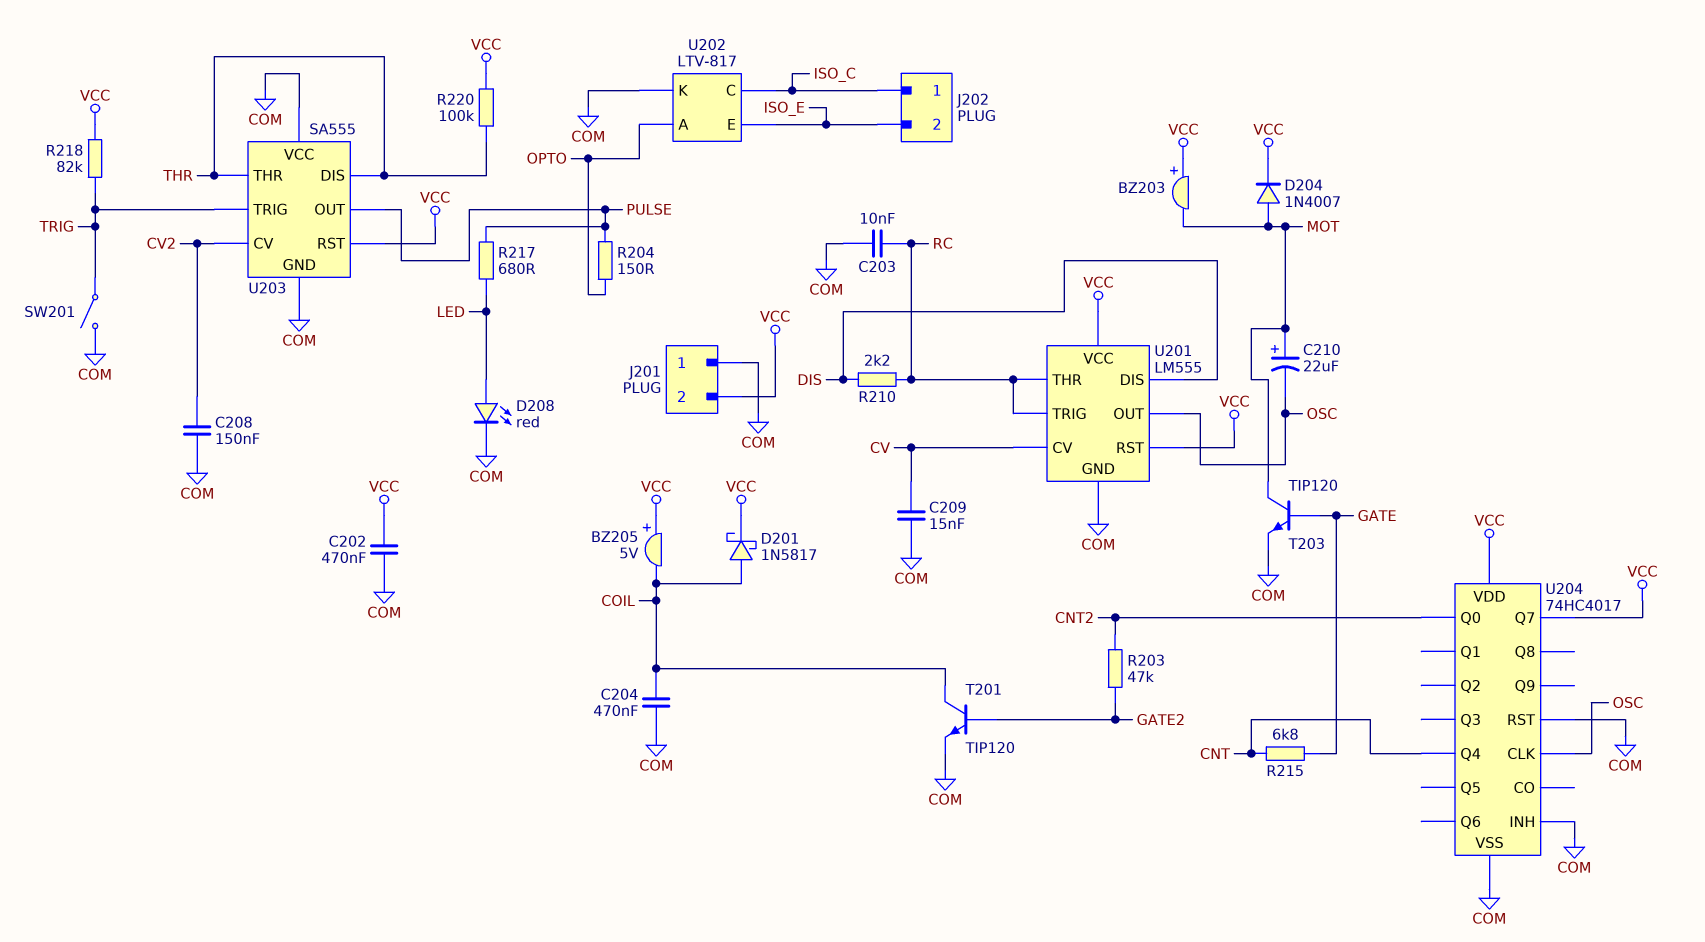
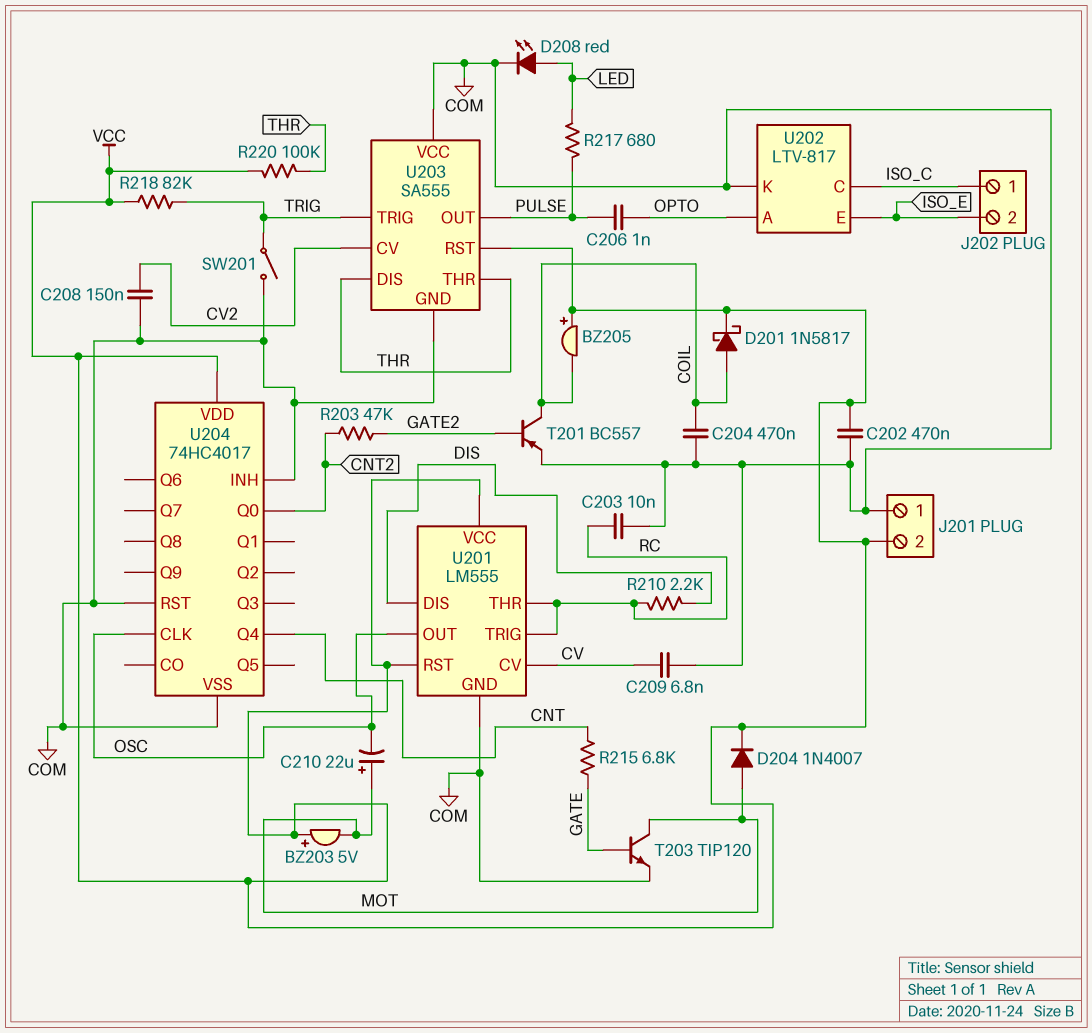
BZ203: buzzer (plus VCC, minus MOT) -> buzzer 5V (plus VCC, minus MOT)
BZ205: buzzer 5V (plus VCC, minus COIL) -> buzzer (plus VCC, minus COIL)
C206: none -> 1nF (OPTO, PULSE)
C209: 15nF (COM, CV) -> 6.8nF (COM, CV)
R204: 150 (OPTO, PULSE) -> none
T201: NPN TIP120 (B GATE2, C COIL, E COM) -> PNP BC557 (B GATE2, C COIL, E COM)
U204 pin Q7: VCC -> none

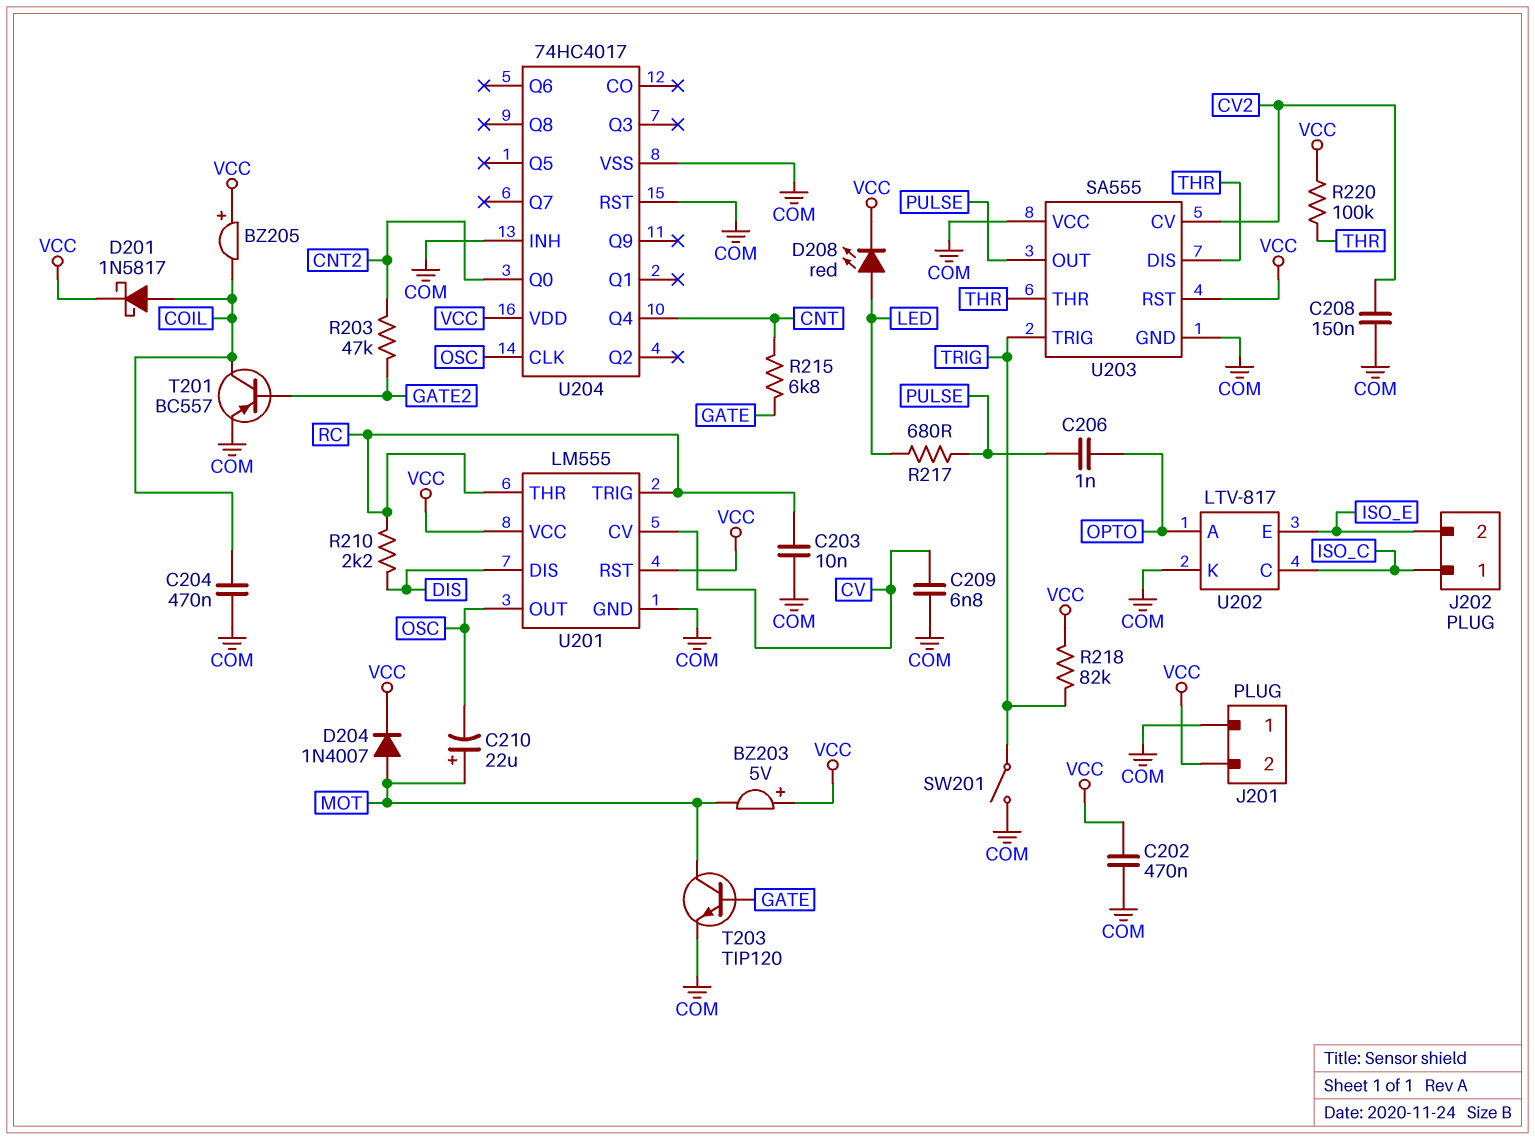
D208: LED red (A LED, K COM) -> LED red (A LED, K VCC)

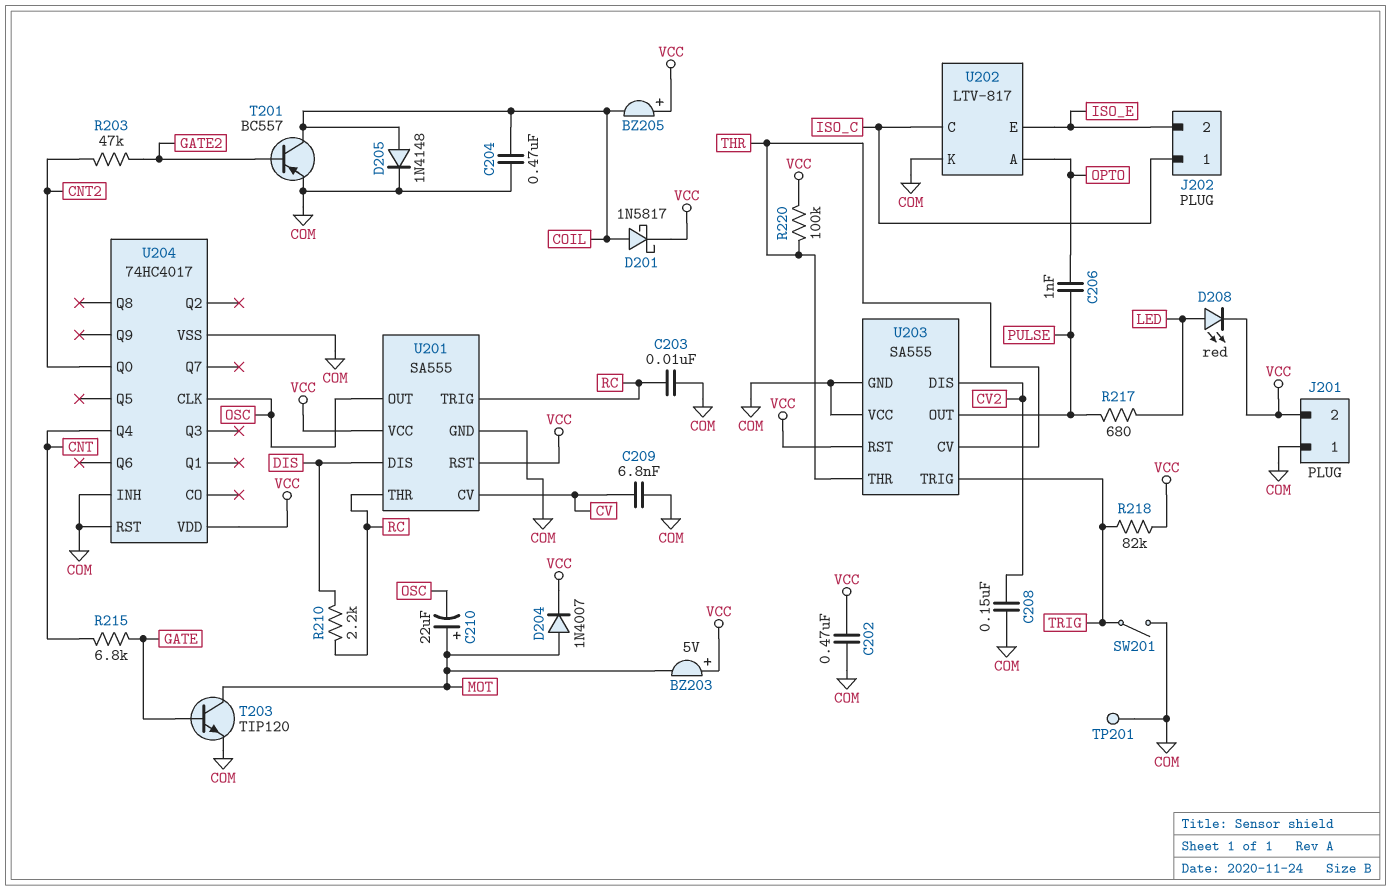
D205: none -> diode 1N4148 (A COIL, K COM)
TP201: none -> test point (COM)
U201: LM555 -> SA555
U203 pin CV: CV2 -> THR
U203 pin DIS: THR -> CV2

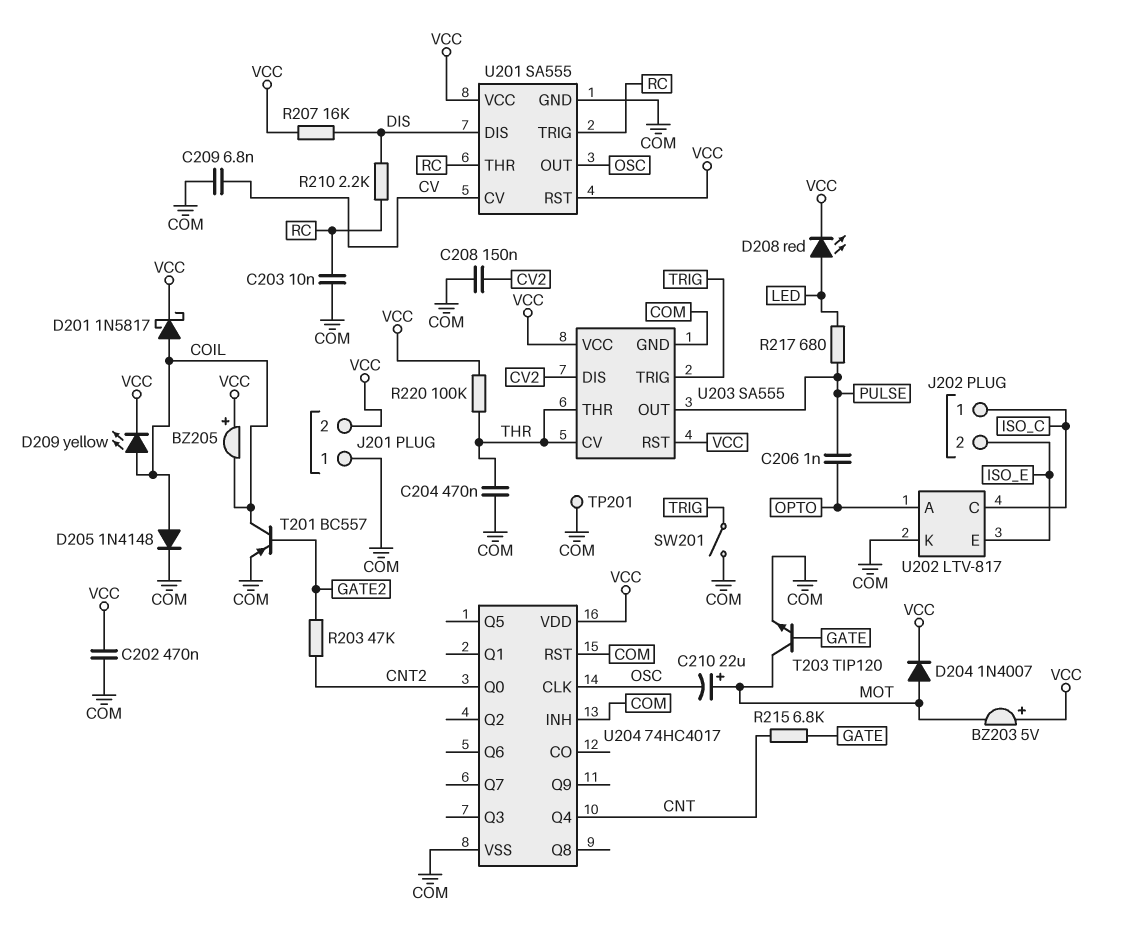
C204: 470nF (COIL, COM) -> 470nF (COM, THR)
D209: none -> LED yellow (A COIL, K VCC)
R207: none -> 16k (DIS, VCC)
R218: 82k (TRIG, VCC) -> none
U203 pin VCC: COM -> VCC

